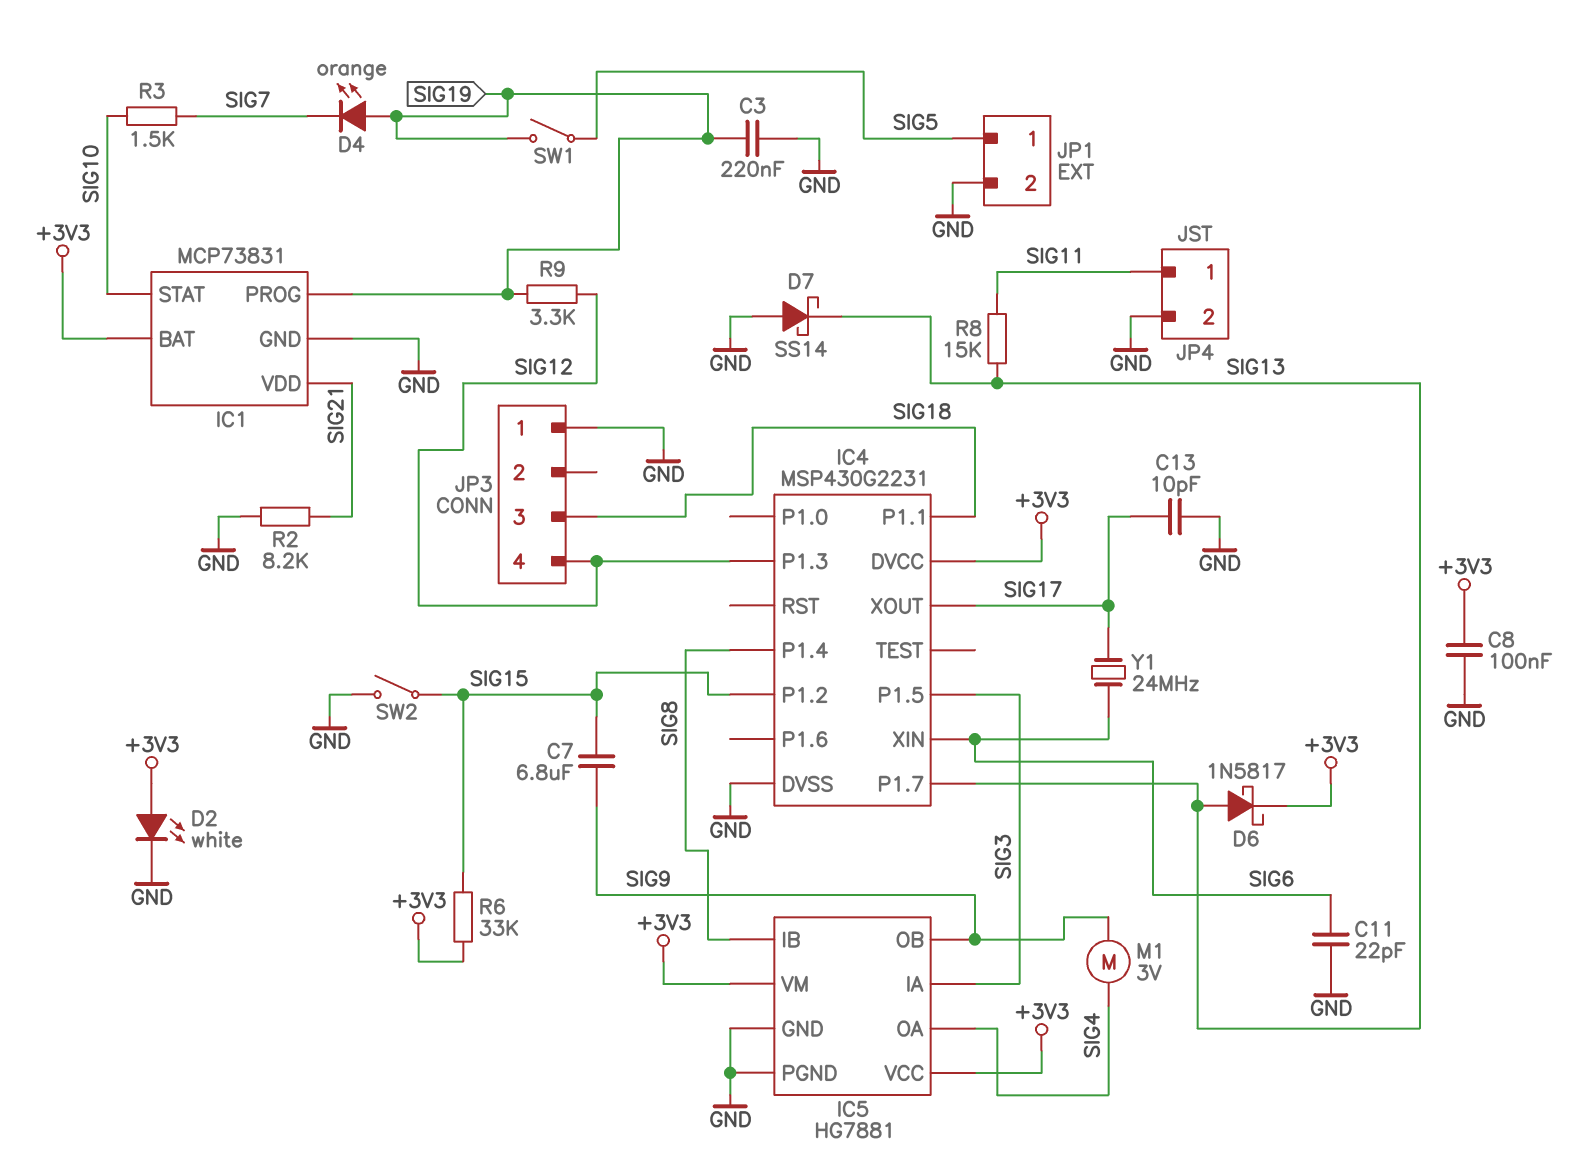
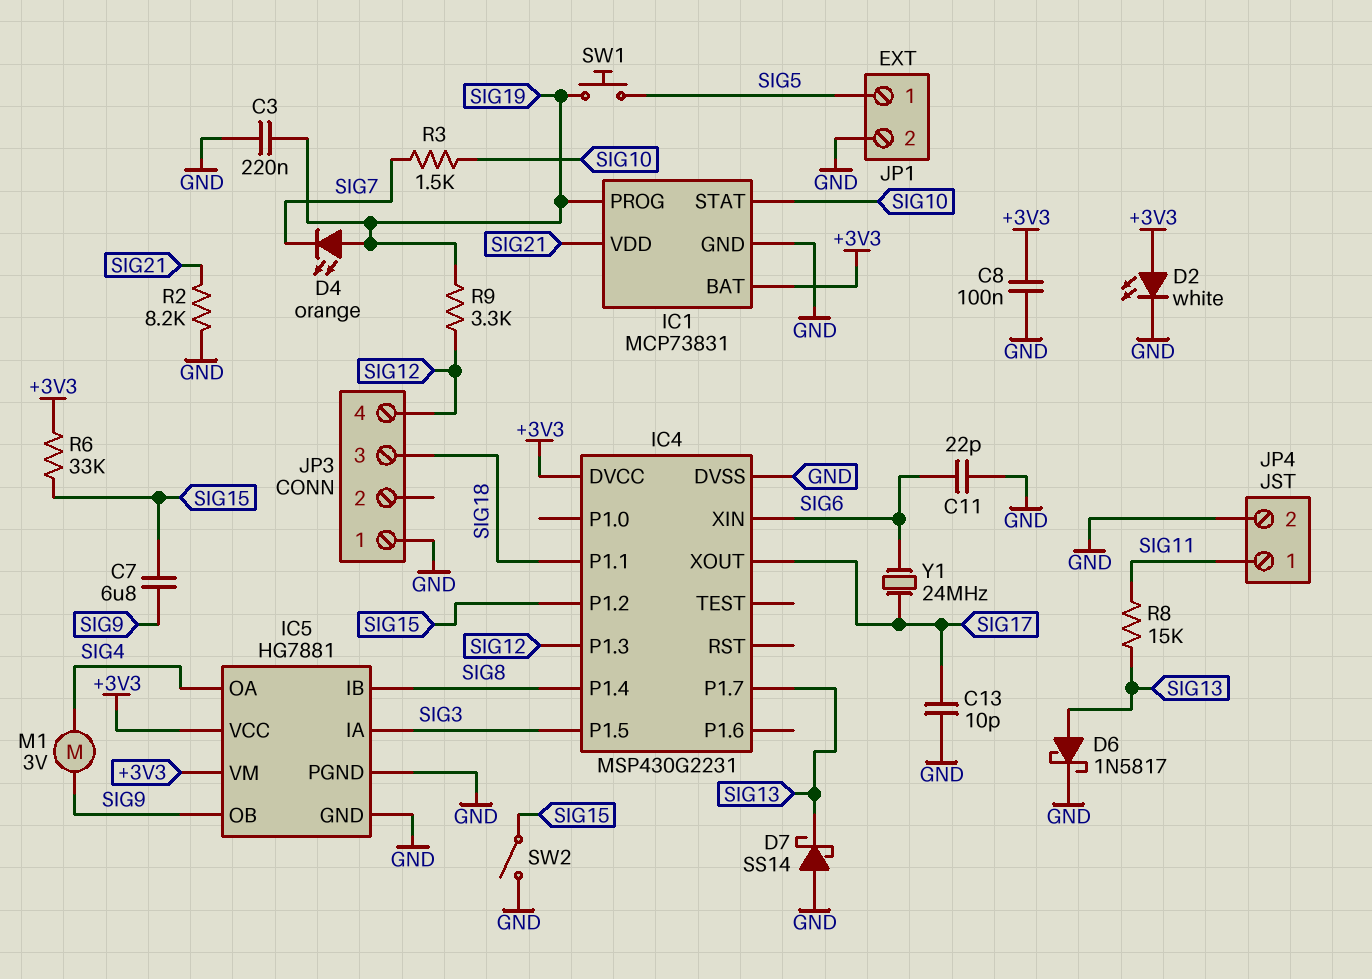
D6: schottky 1N5817 (A SIG13, K +3V3) -> schottky 1N5817 (A SIG13, K GND)
SW1: switch (SIG5, SIG19) -> button (SIG5, SIG19)

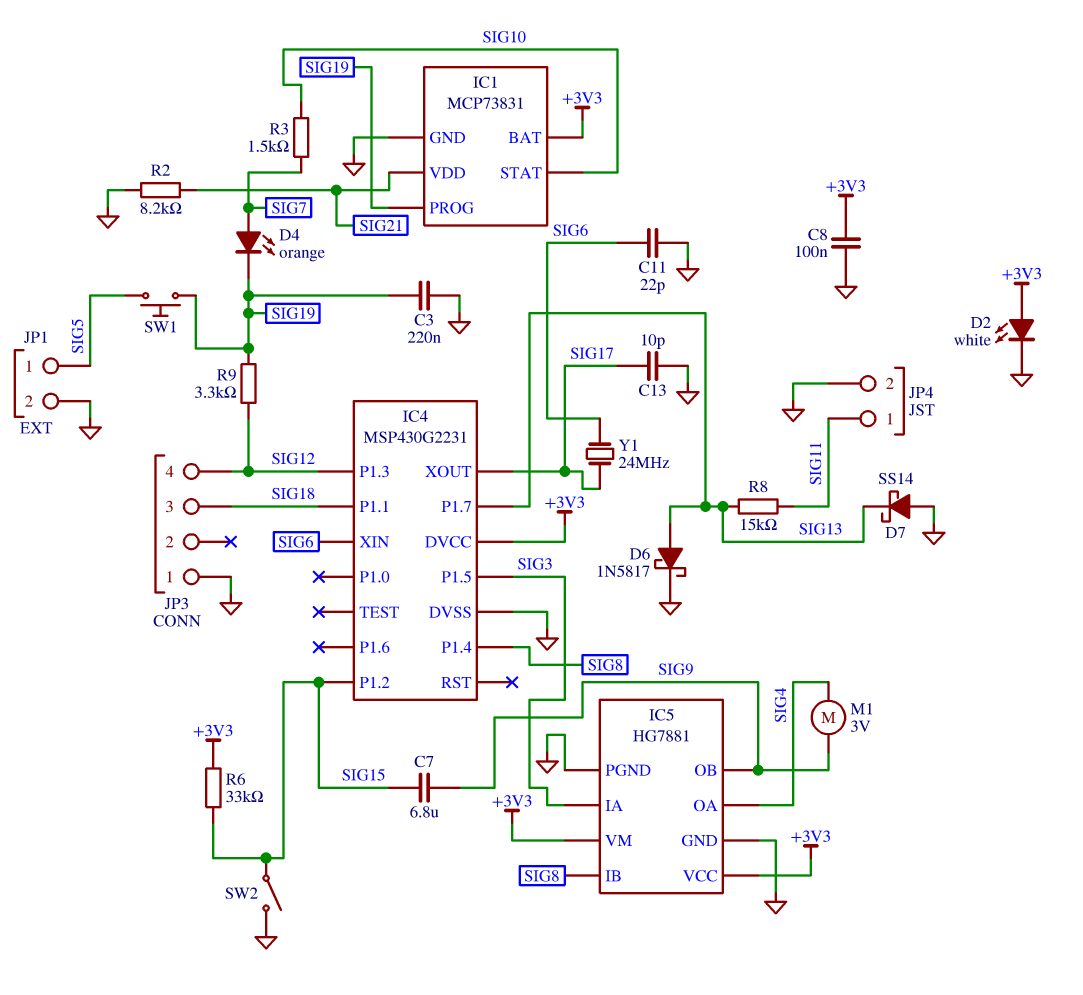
D4: LED orange (A SIG19, K SIG7) -> LED orange (A SIG7, K SIG19)

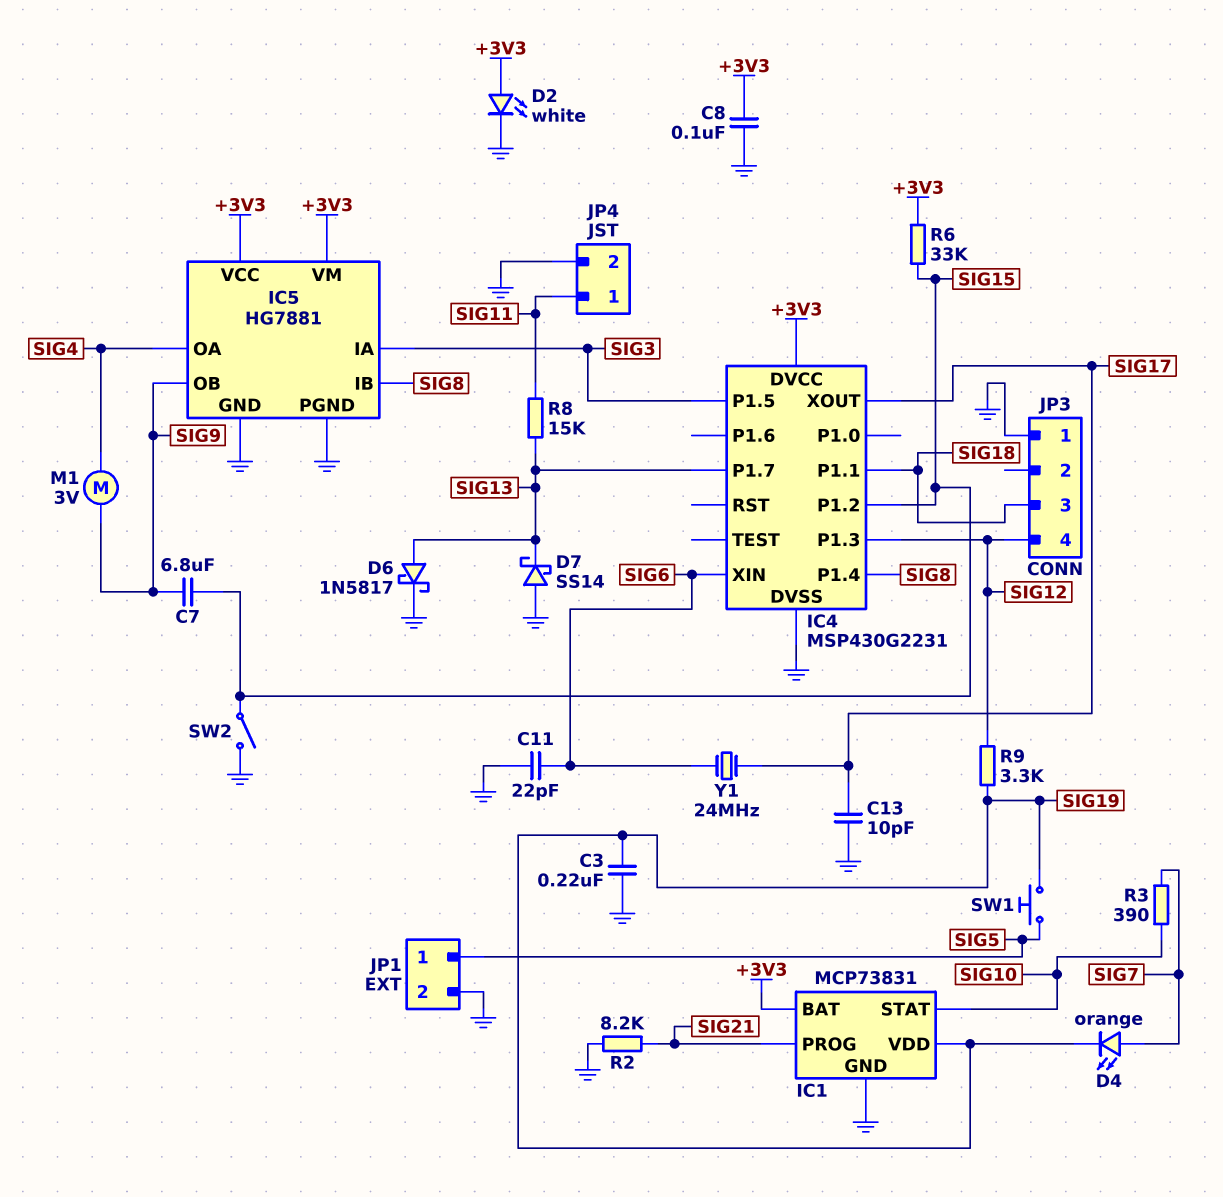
IC1 pin PROG: SIG19 -> SIG21
IC1 pin VDD: SIG21 -> SIG19
R3: 1.5k (SIG7, SIG10) -> 390 (SIG7, SIG10)

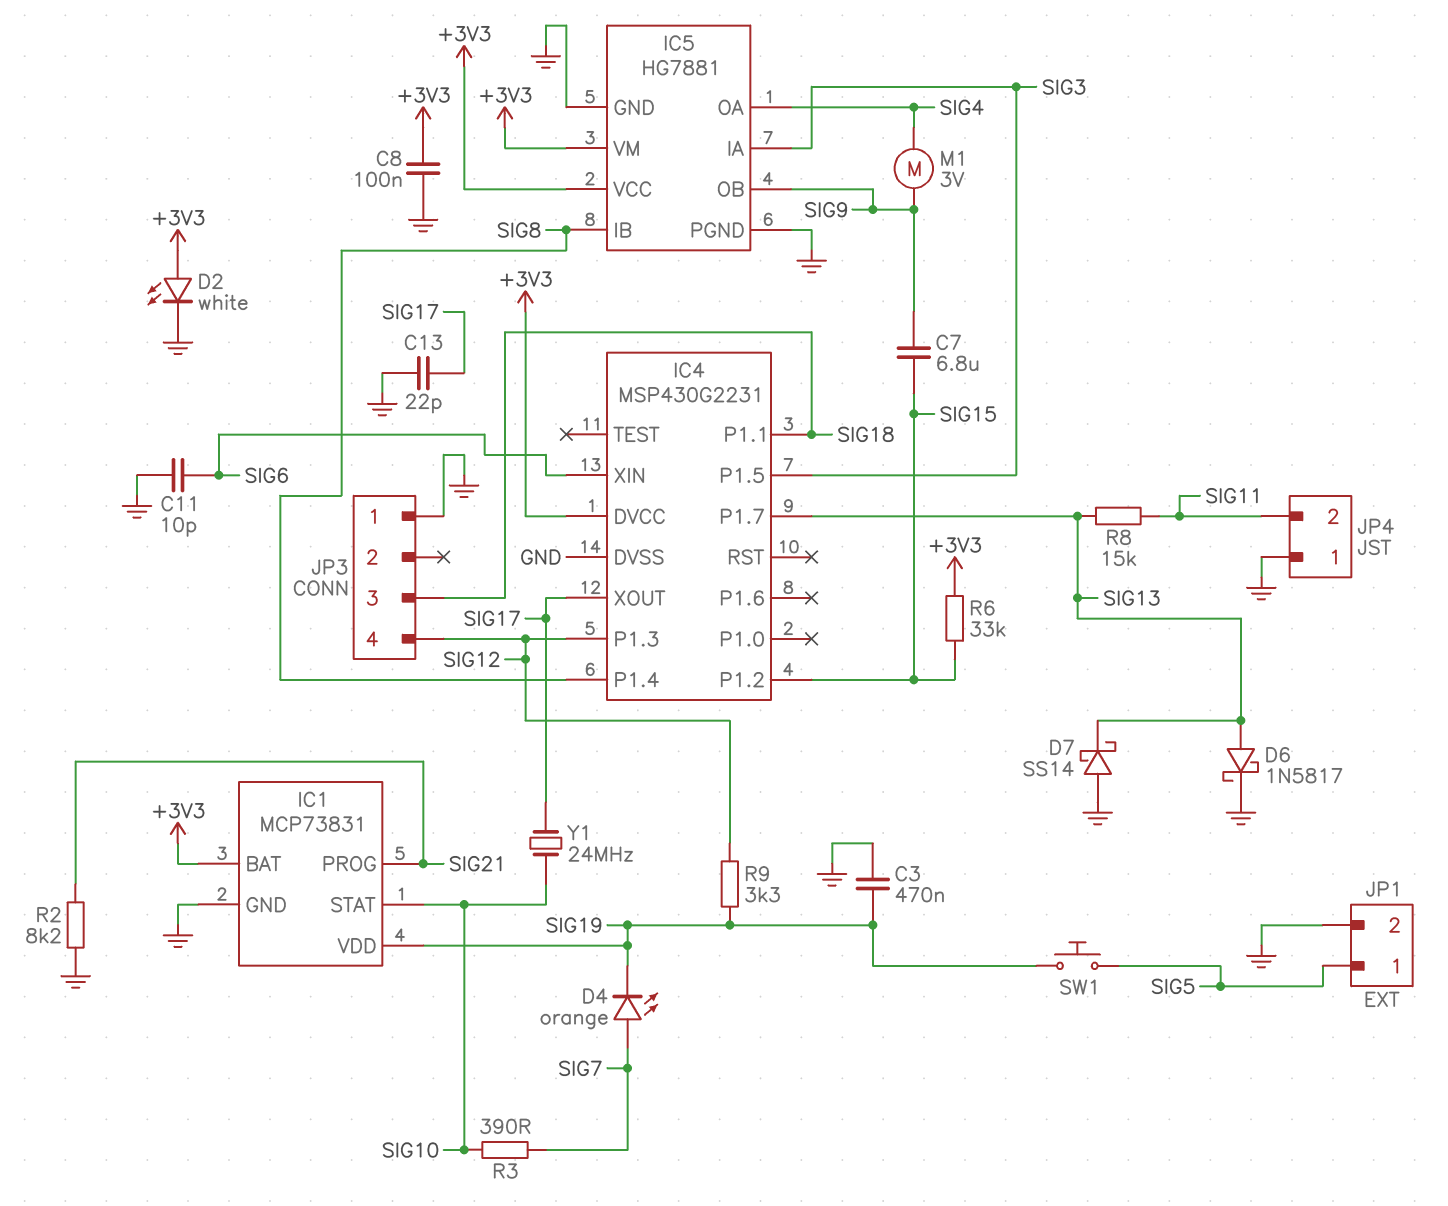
C3: 220nF (GND, SIG19) -> 470nF (GND, SIG19)
C11: 22pF (GND, SIG6) -> 10pF (GND, SIG6)
C13: 10pF (GND, SIG17) -> 22pF (GND, SIG17)
JP4 pin 1: SIG11 -> GND
JP4 pin 2: GND -> SIG11
SW2: switch (GND, SIG15) -> none
Y1: 24MHz (SIG6, SIG17) -> 24MHz (SIG10, SIG17)

